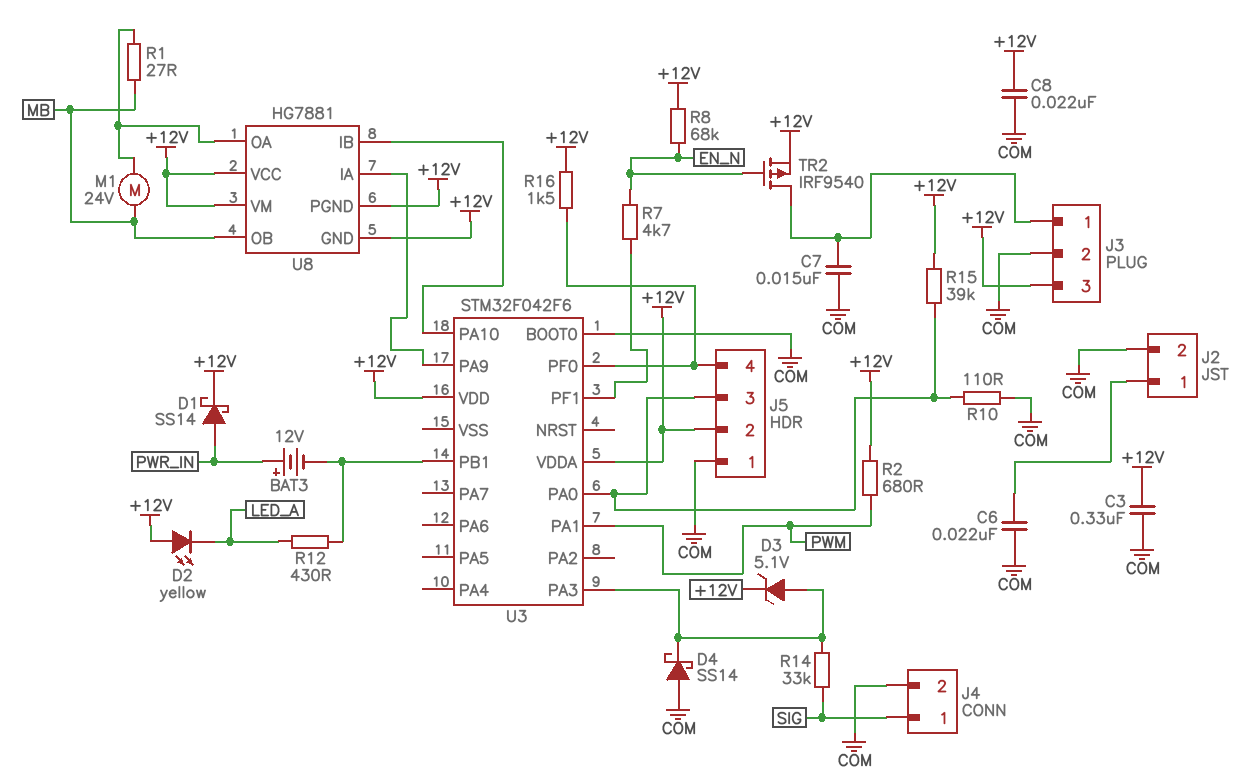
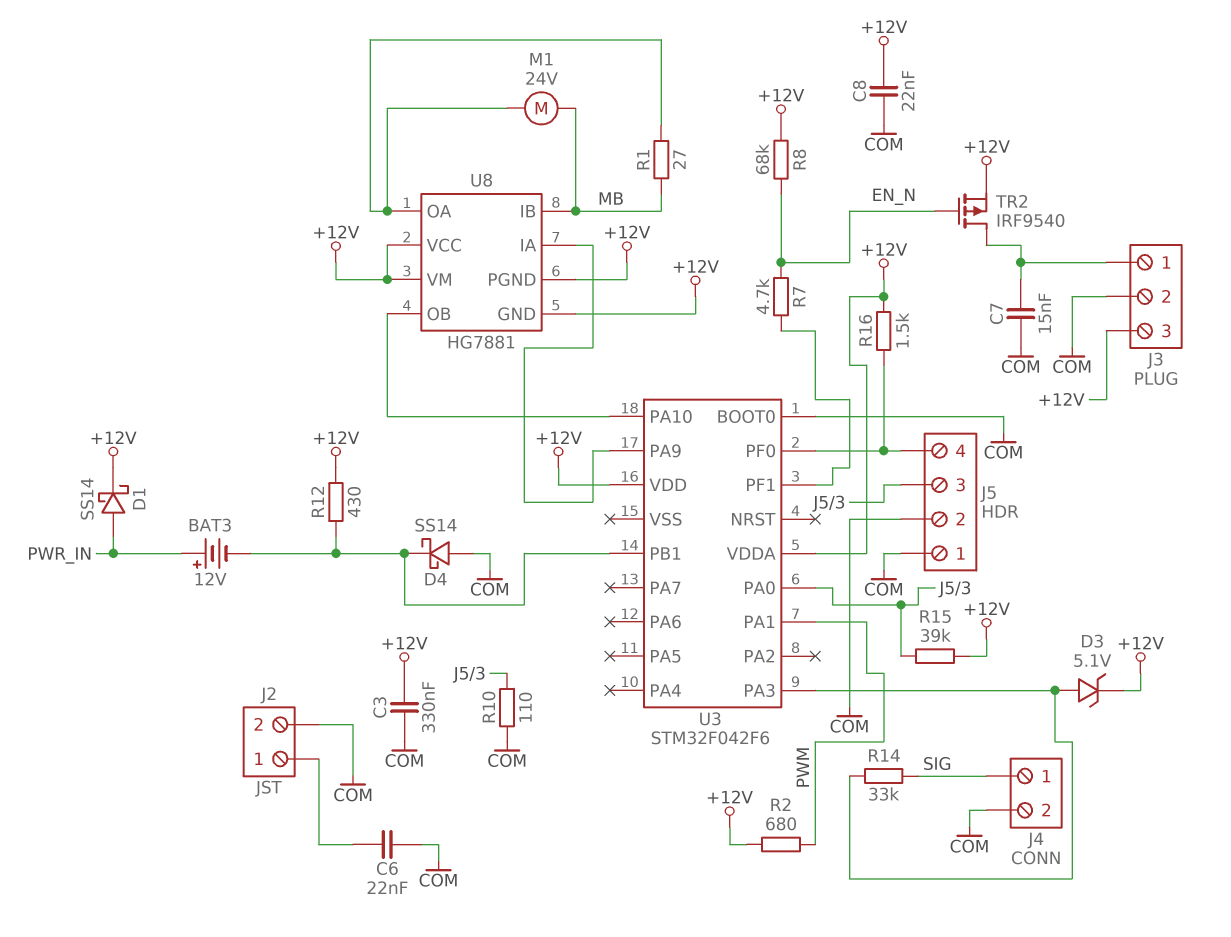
D2: LED yellow (A +12V, K LED_A) -> none
D4: schottky SS14 (A COM, K U3/PA3) -> schottky SS14 (A COM, K U3/PB1)
J5 pin 2: +12V -> COM
R12: 430 (LED_A, U3/PB1) -> 430 (+12V, U3/PB1)
U8 pin IB: U3/PA10 -> MB
U8 pin OB: MB -> U3/PA10

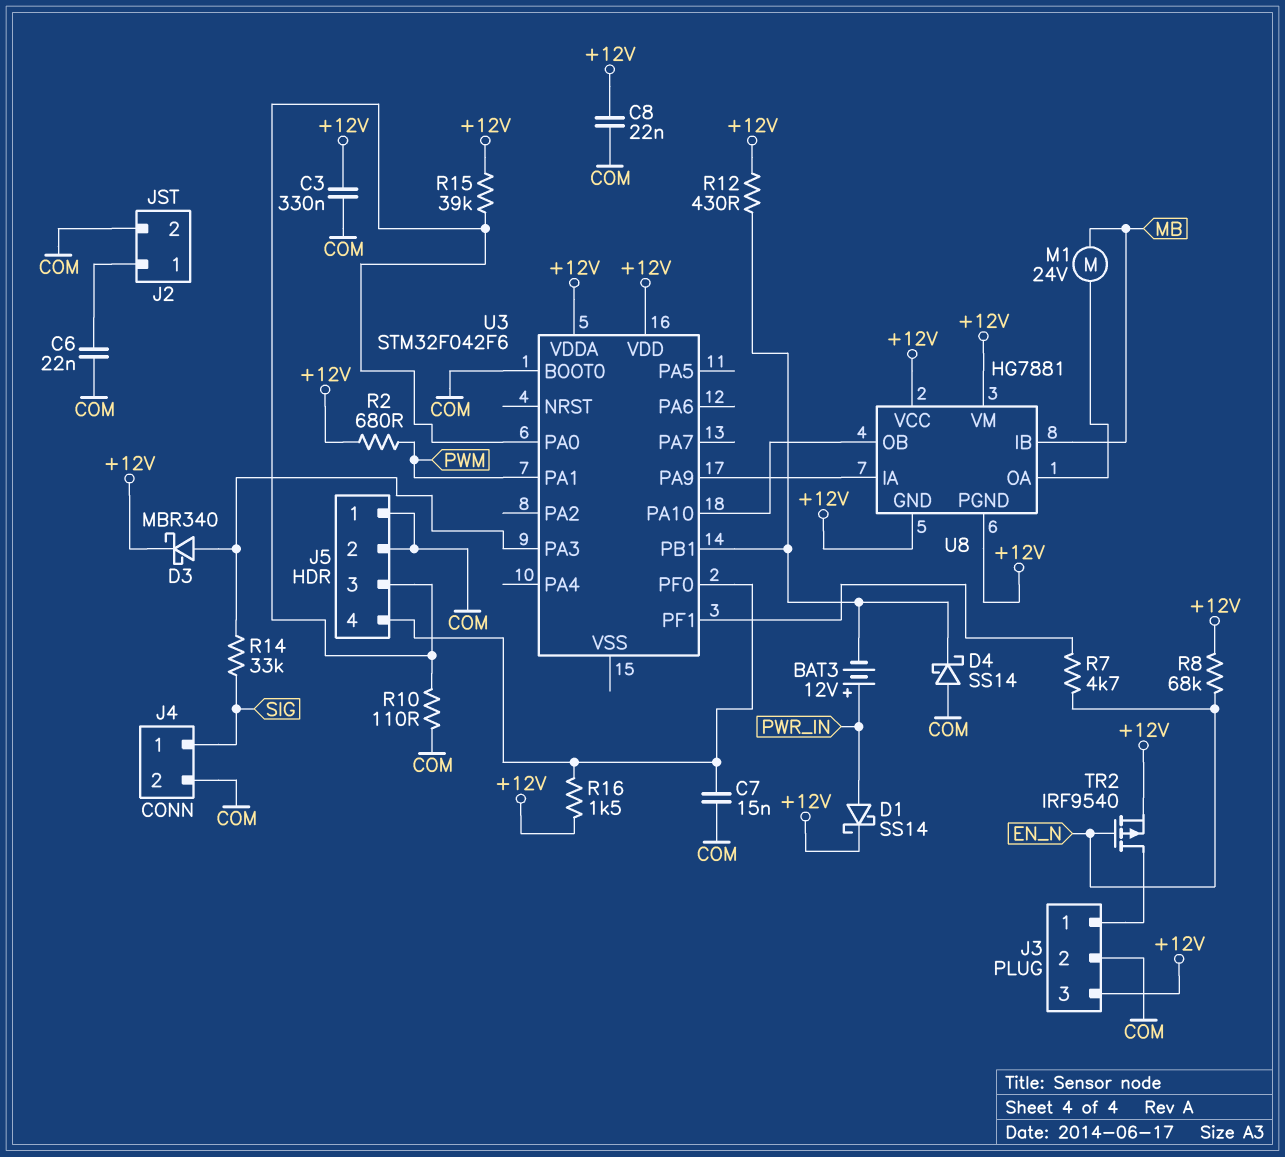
C7: 15nF (COM, J3/1) -> 15nF (COM, J5/4)
D3: zener 5.1V (A U3/PA3, K +12V) -> schottky MBR340 (A U3/PA3, K +12V)
R1: 27 (MB, U8/OA) -> none

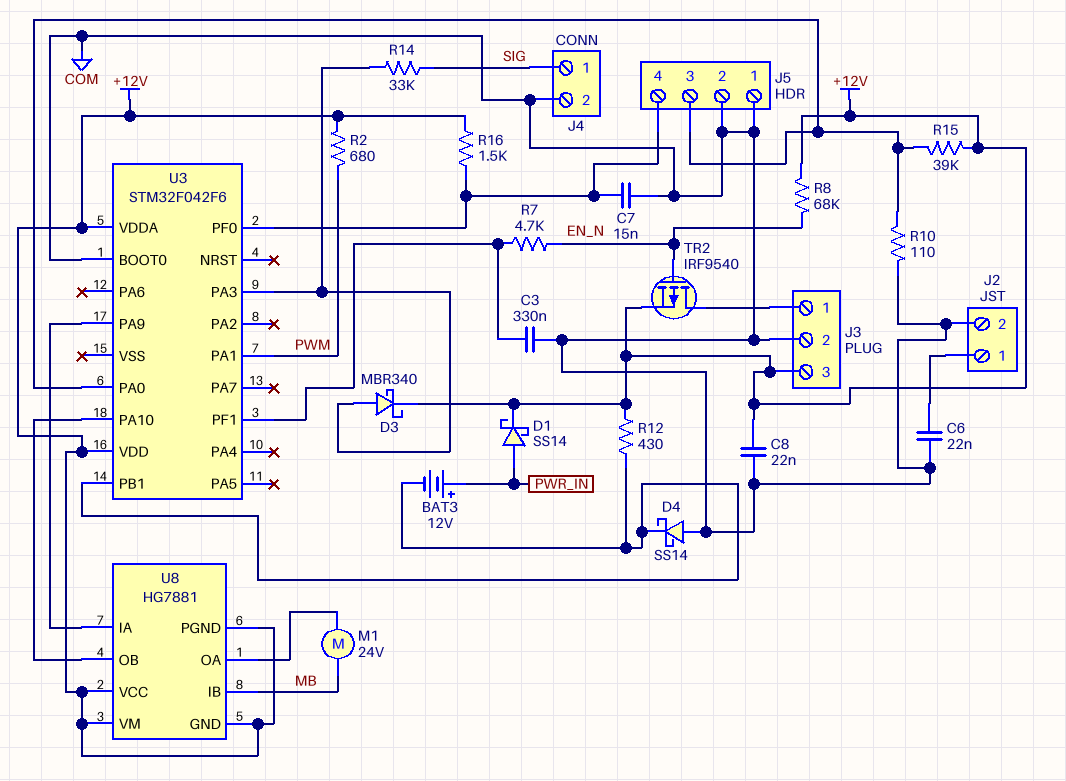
C3: 330nF (+12V, COM) -> 330nF (COM, U3/PF1)

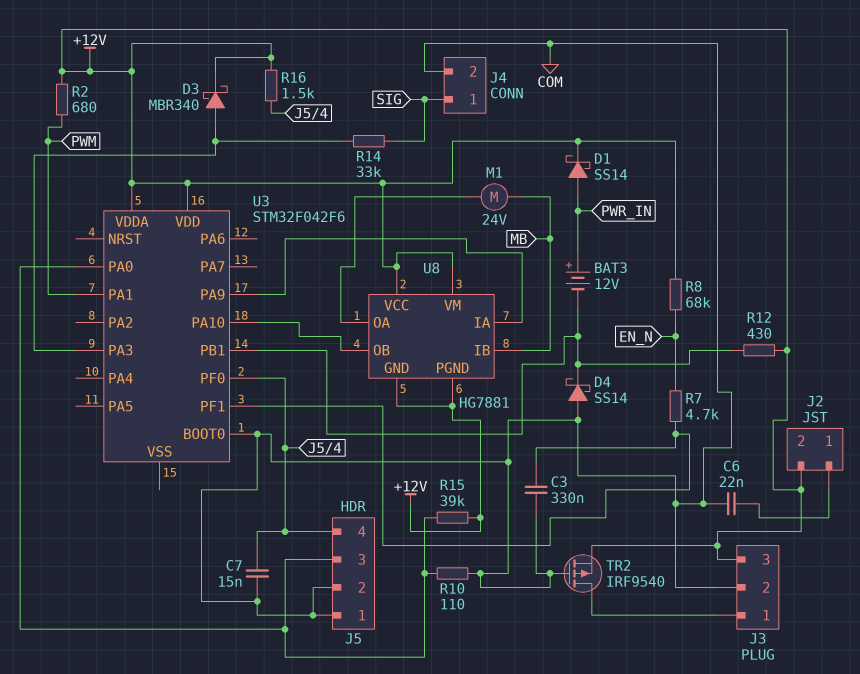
C8: 22nF (+12V, COM) -> none
J2 pin 2: COM -> +12V
TR2: PMOS IRF9540 (G EN_N, D J3/1, S +12V) -> PMOS IRF9540 (G COM, D J3/1, S +12V)

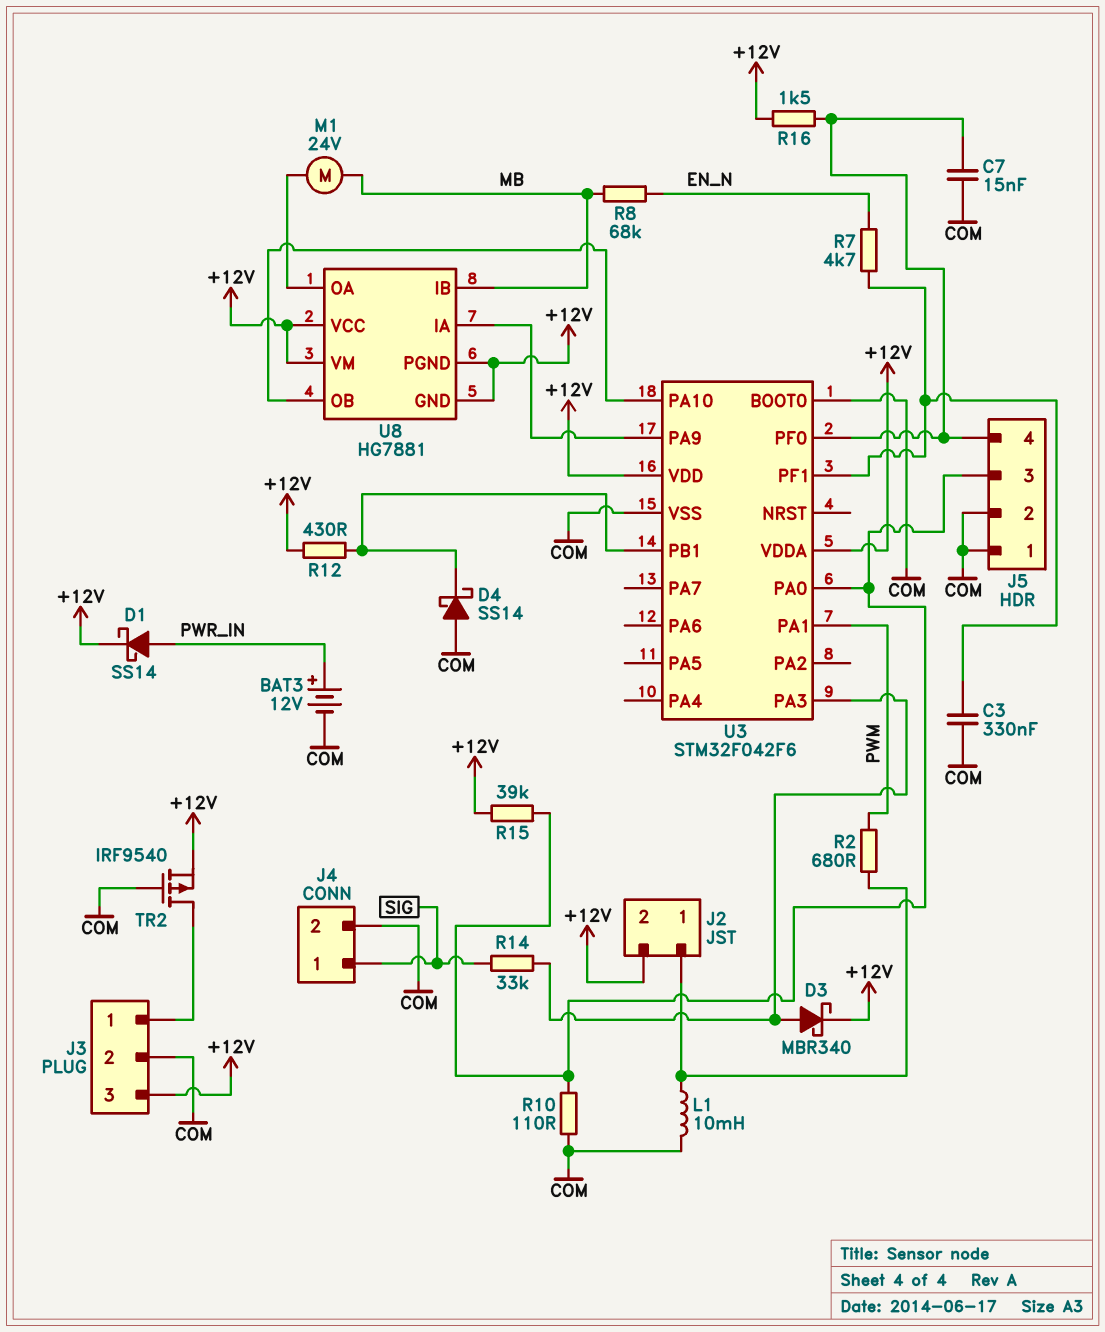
BAT3: 12V (plus PWR_IN, minus U3/PB1) -> 12V (plus PWR_IN, minus COM)
C6: 22nF (COM, J2/1) -> none
L1: none -> 10mH (COM, J2/1)
R2: 680 (+12V, PWM) -> 680 (J2/1, PWM)
R8: 68k (+12V, EN_N) -> 68k (EN_N, MB)
U3 pin VSS: none -> COM

